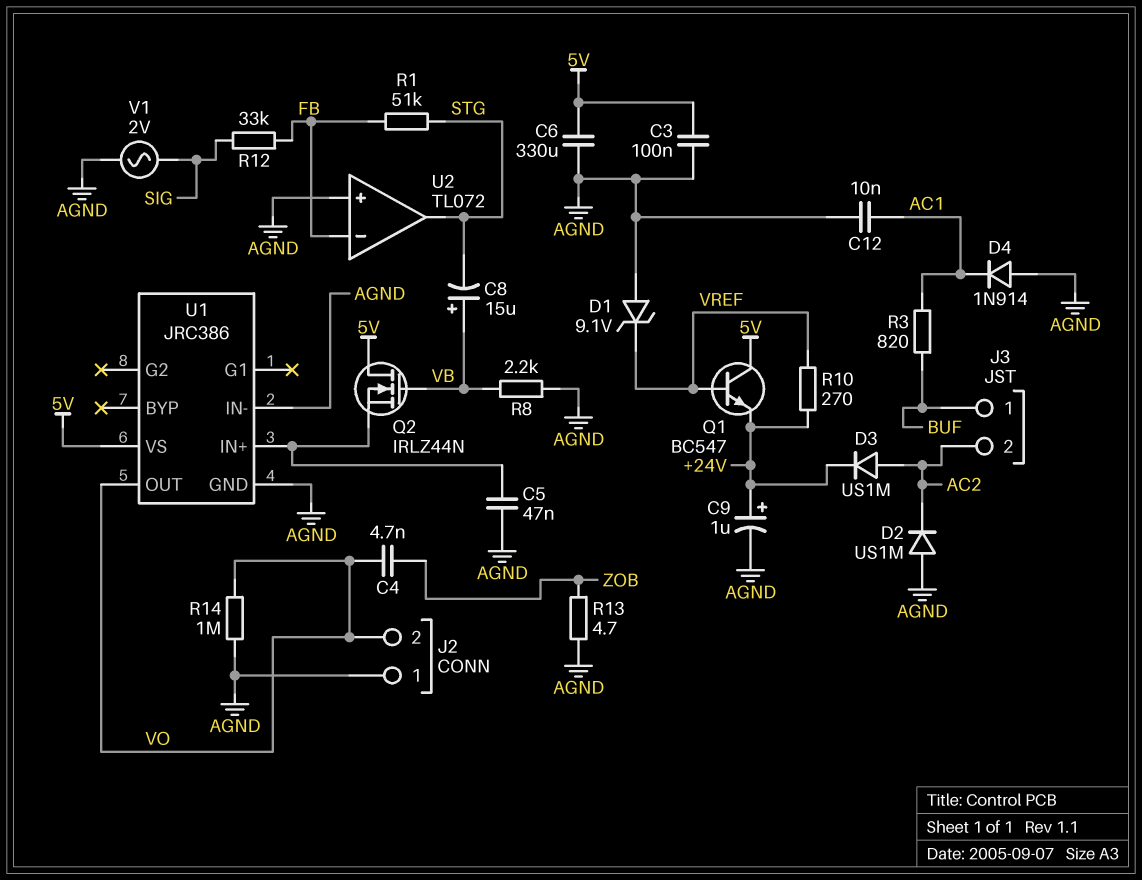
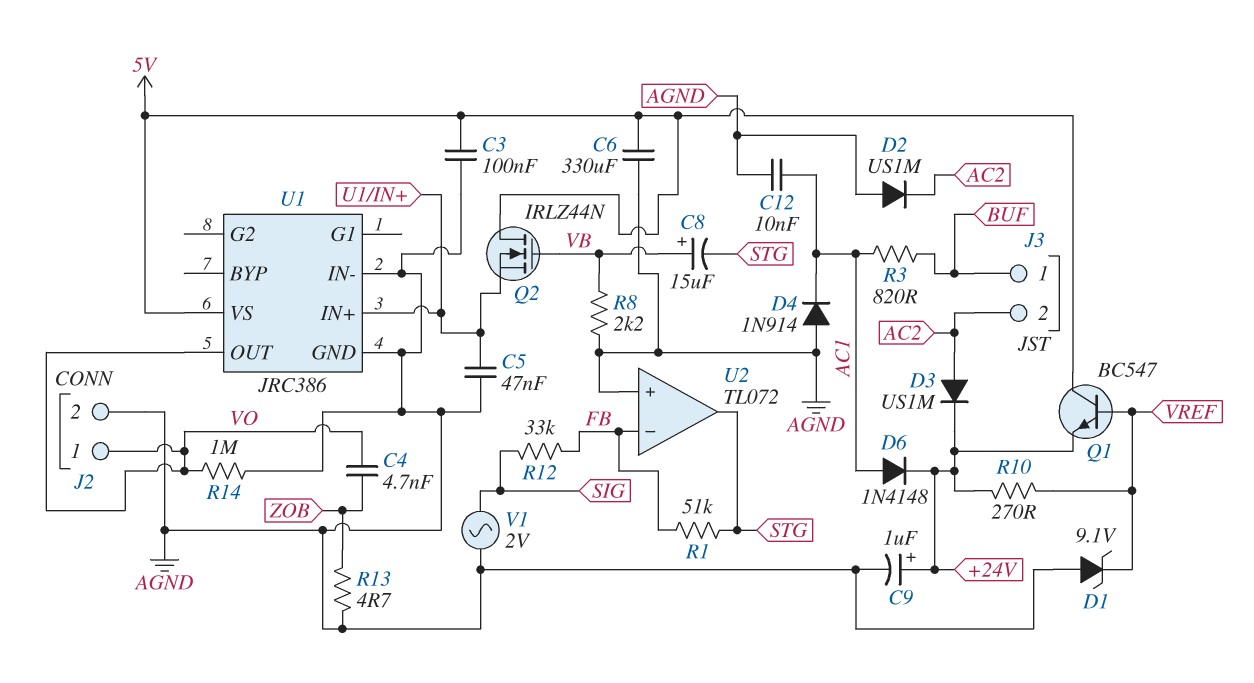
D6: none -> diode 1N4148 (A AC1, K +24V)
J2 pin 1: AGND -> VO
J2 pin 2: VO -> AGND

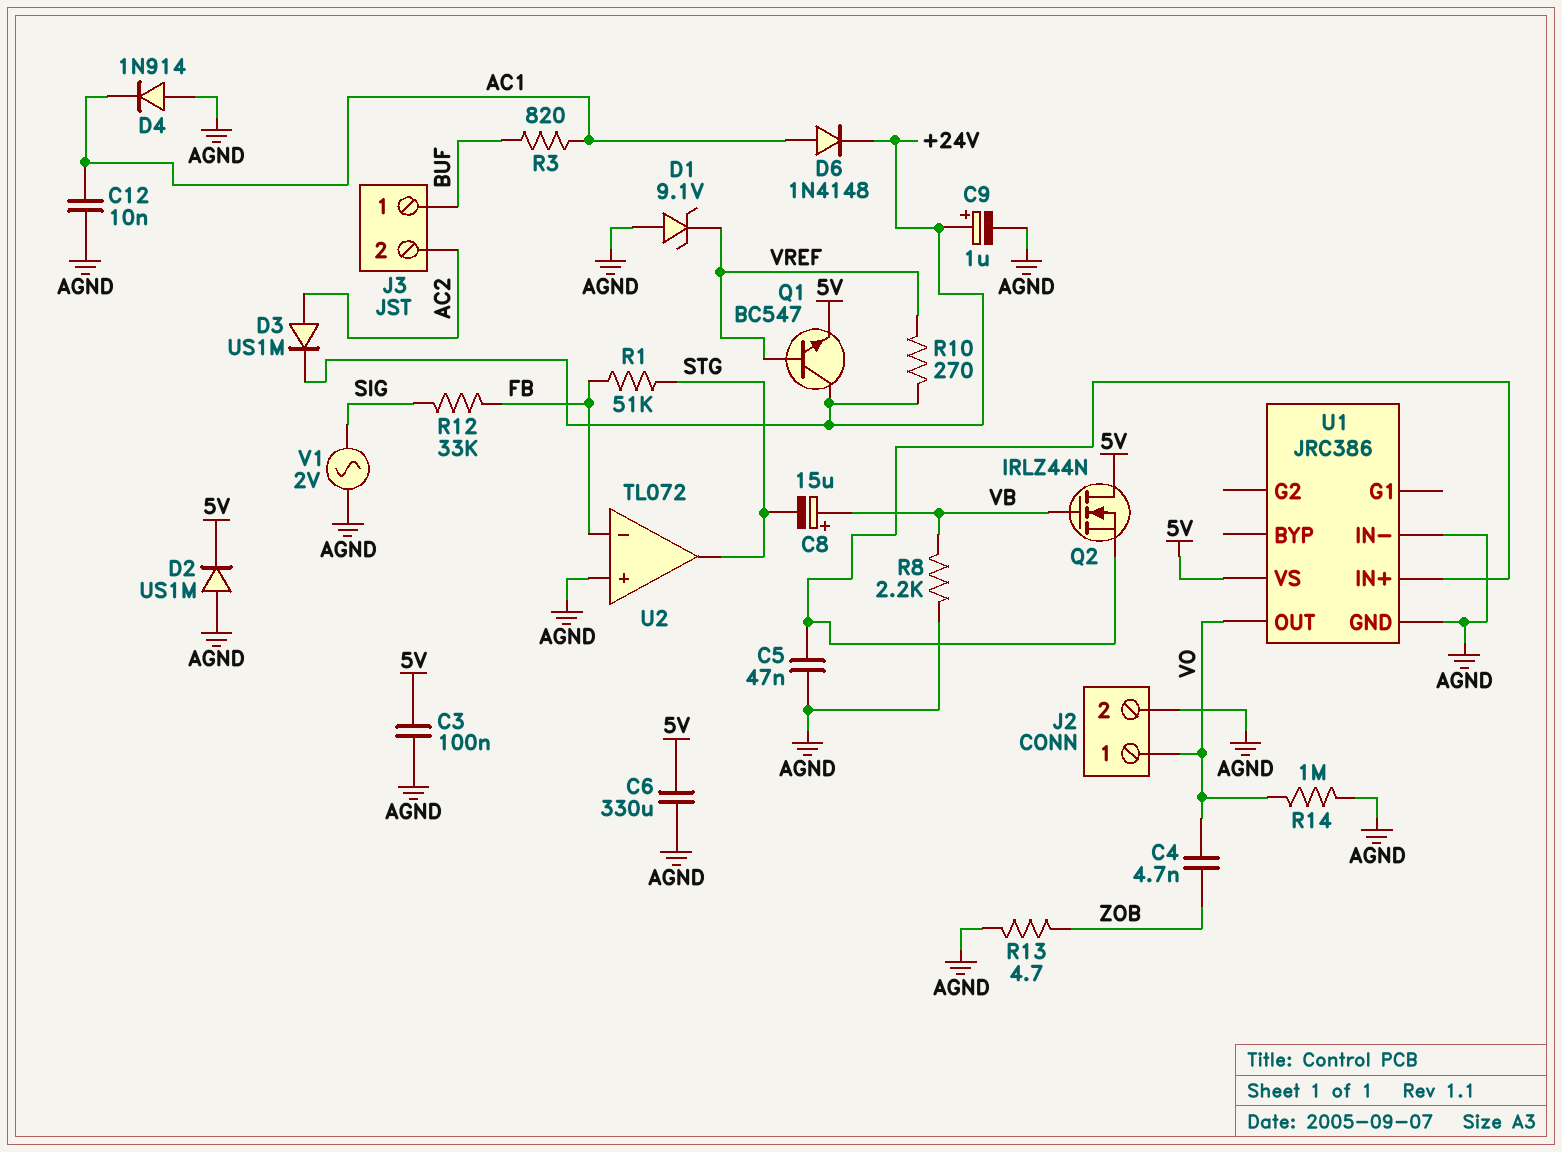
D2: diode US1M (A AGND, K AC2) -> diode US1M (A AGND, K 5V)
Q1: NPN BC547 (B VREF, C 5V, E +24V) -> NPN BC547 (B VREF, C +24V, E 5V)

